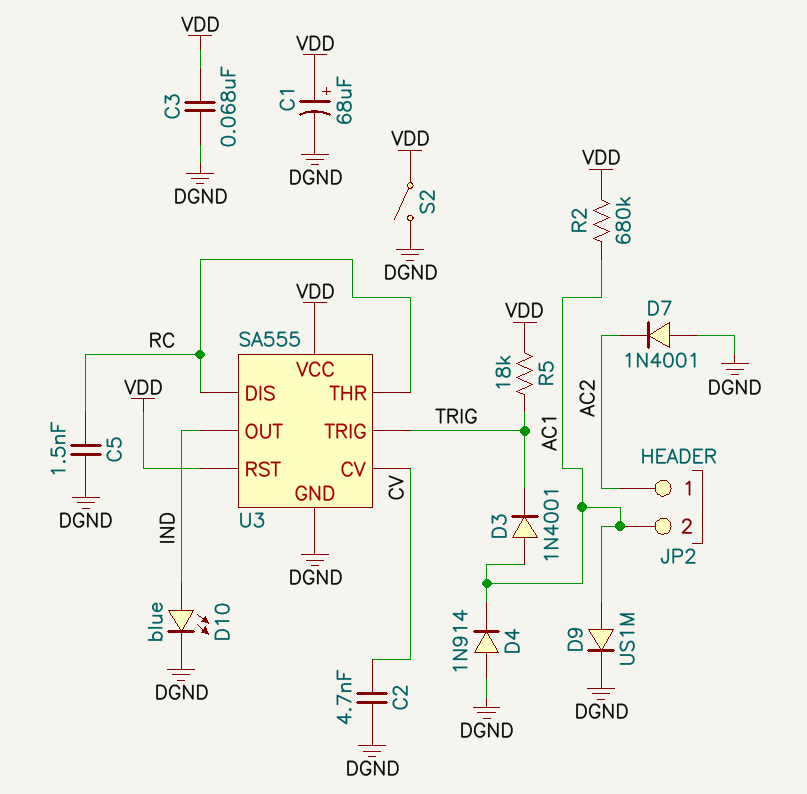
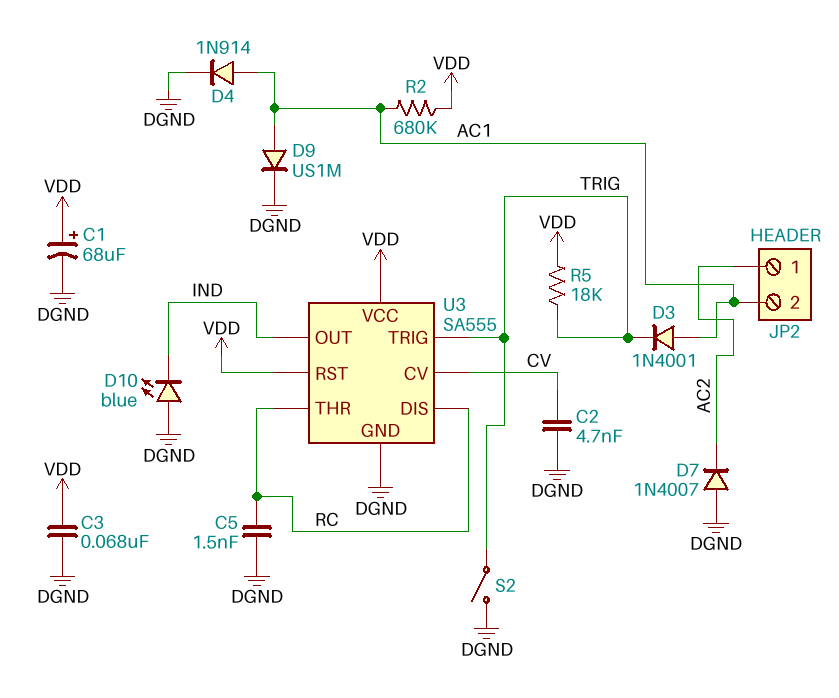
D4: diode 1N914 (A DGND, K AC1) -> diode 1N914 (A AC1, K DGND)
D7: diode 1N4001 (A DGND, K AC2) -> diode 1N4007 (A DGND, K AC2)
D10: LED blue (A IND, K DGND) -> LED blue (A DGND, K IND)
S2: switch (DGND, VDD) -> switch (DGND, TRIG)

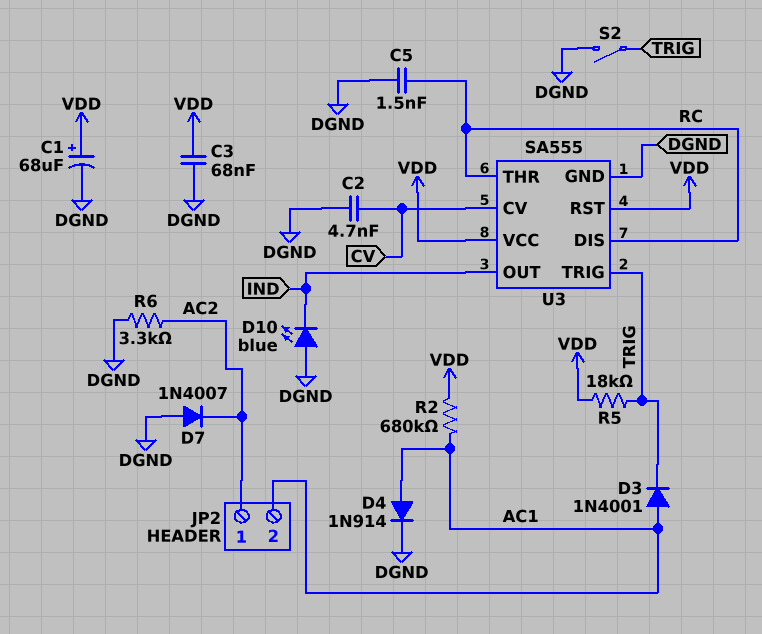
D9: diode US1M (A AC1, K DGND) -> none
R6: none -> 3.3k (AC2, DGND)

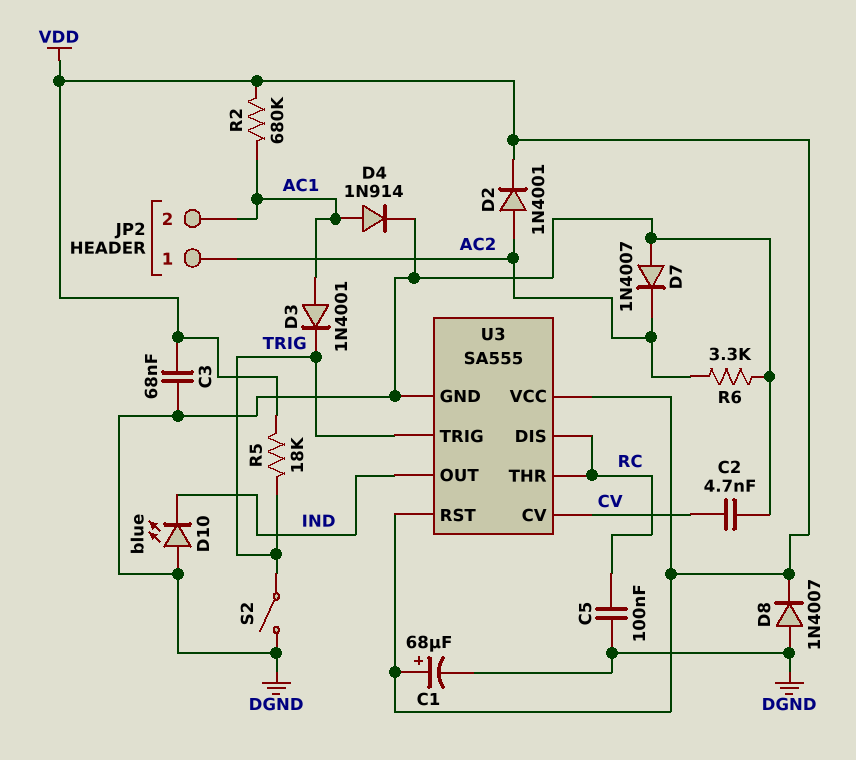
C5: 1.5nF (DGND, RC) -> 100nF (DGND, RC)
D2: none -> diode 1N4001 (A AC2, K VDD)
D8: none -> diode 1N4007 (A DGND, K VDD)

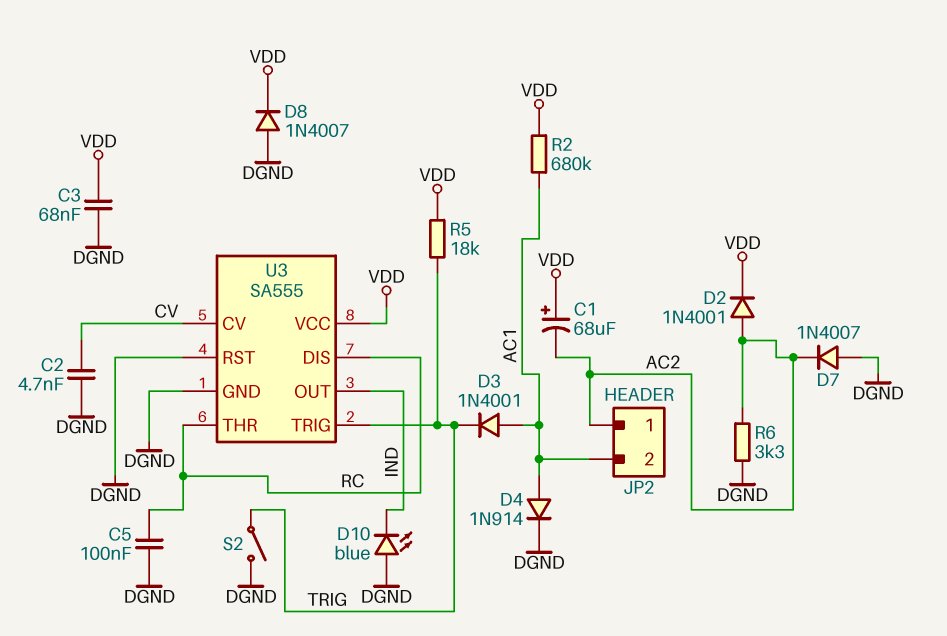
C1: 68uF (plus VDD, minus DGND) -> 68uF (plus VDD, minus AC2)
U3 pin RST: VDD -> DGND

